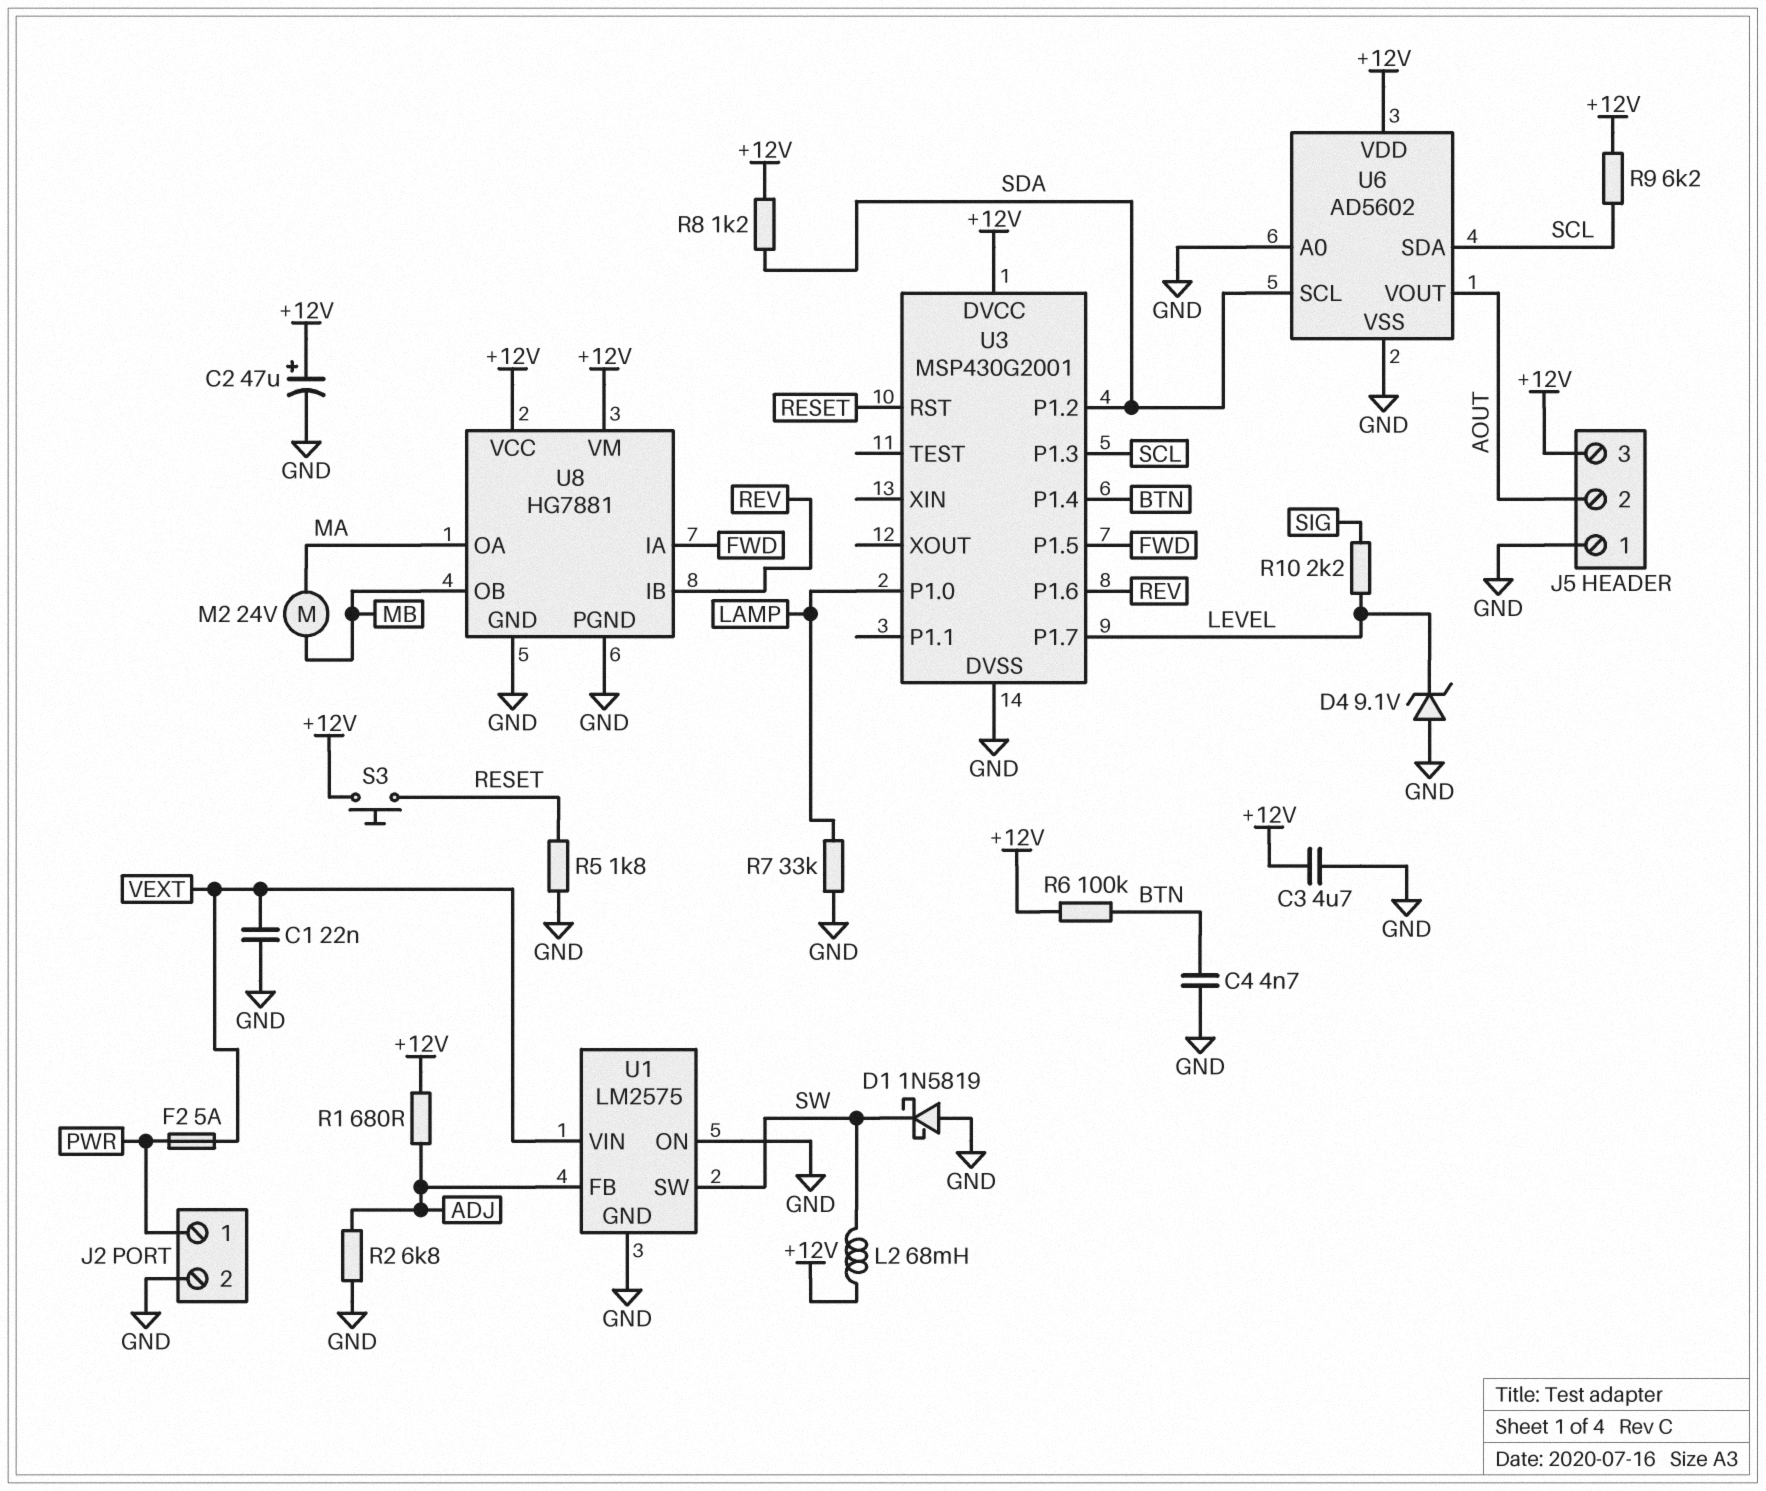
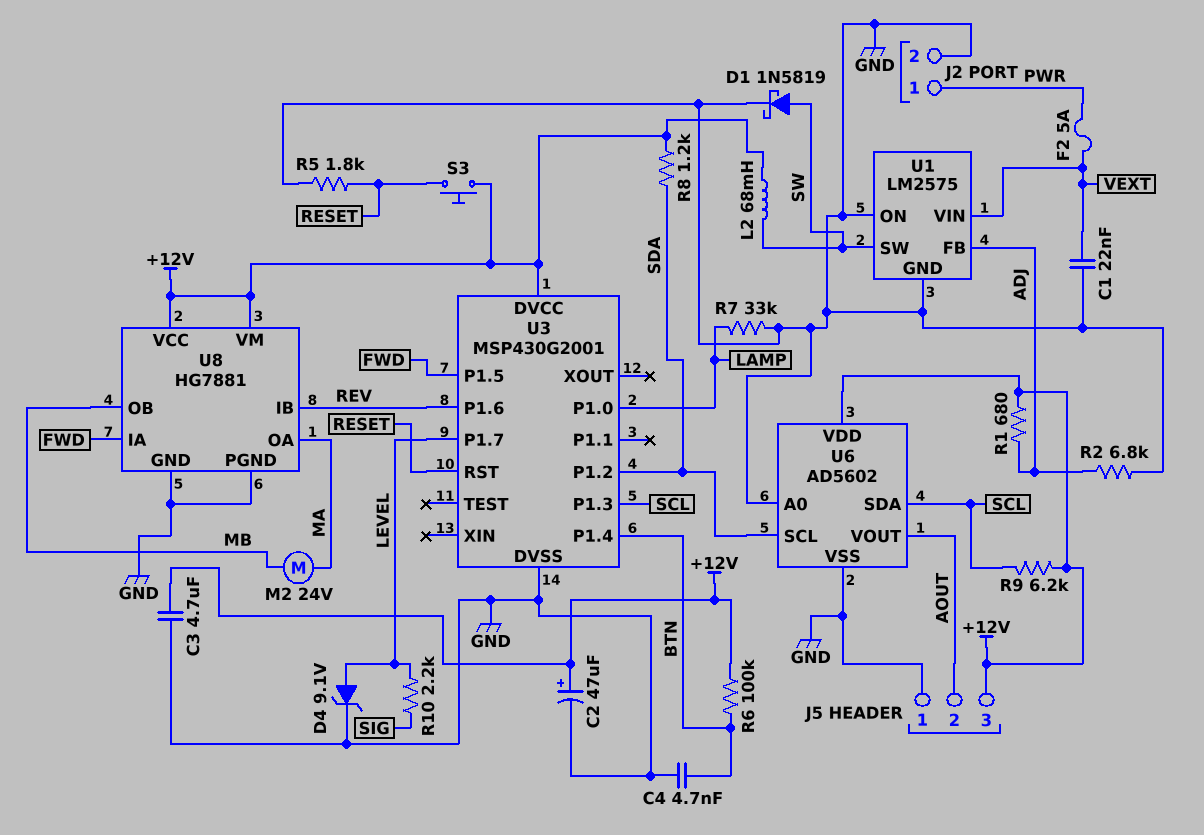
D1: schottky 1N5819 (A GND, K SW) -> schottky 1N5819 (A SW, K GND)
D4: zener 9.1V (A GND, K LEVEL) -> zener 9.1V (A LEVEL, K GND)

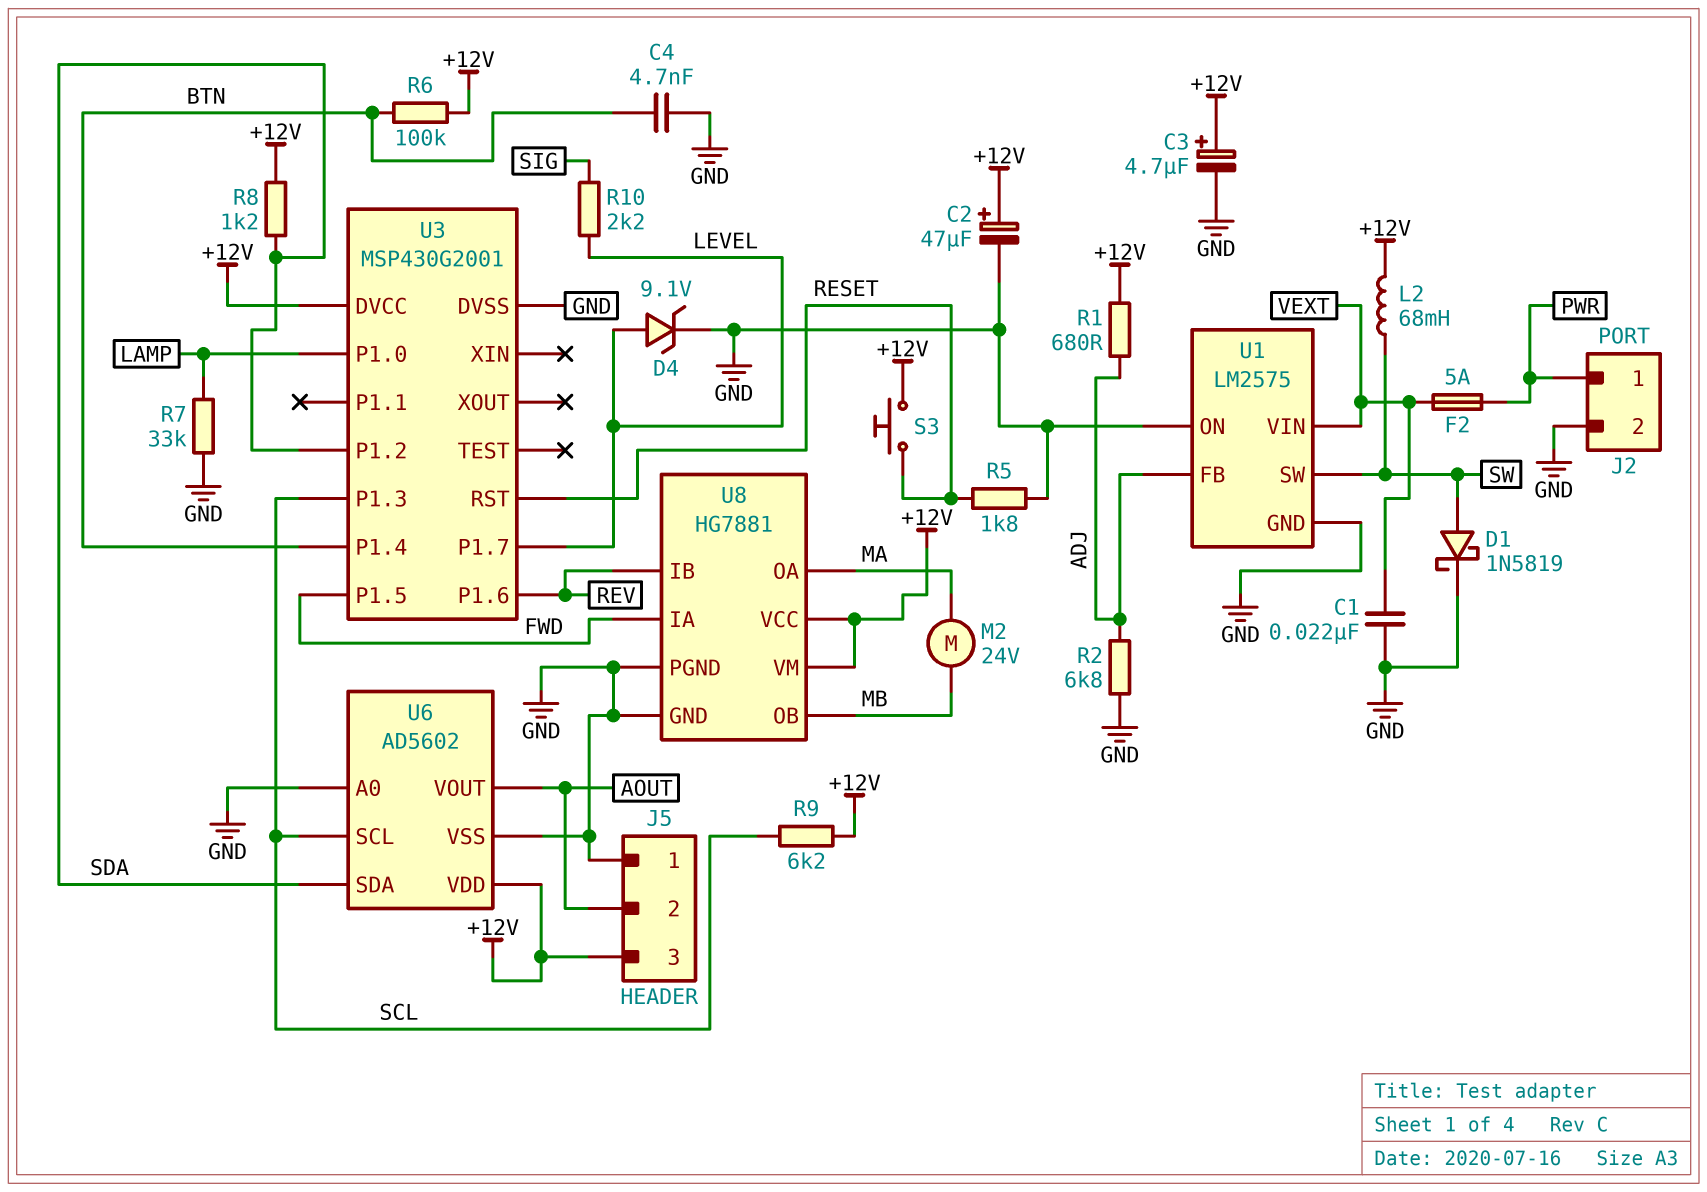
C3: 4.7uF (+12V, GND) -> 4.7uF (plus +12V, minus GND)
U6 pin SCL: SDA -> SCL
U6 pin SDA: SCL -> SDA

